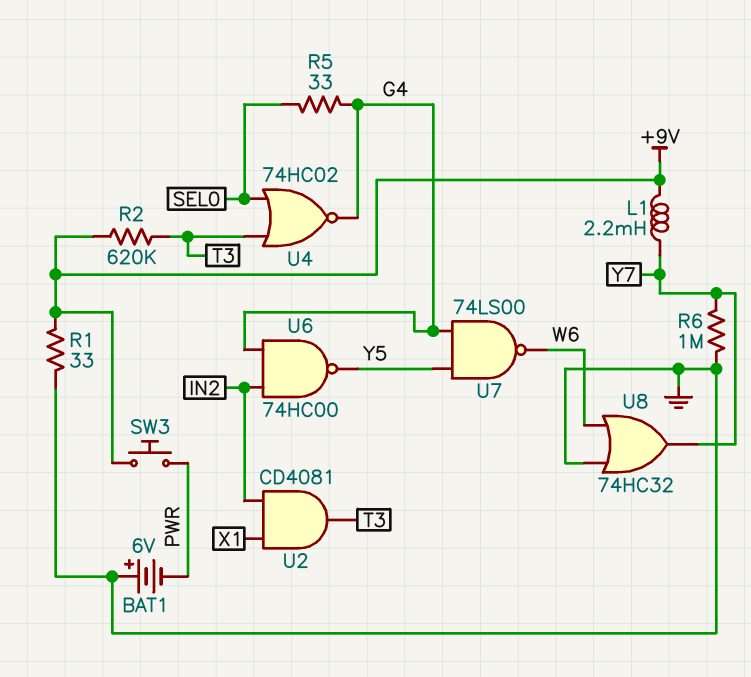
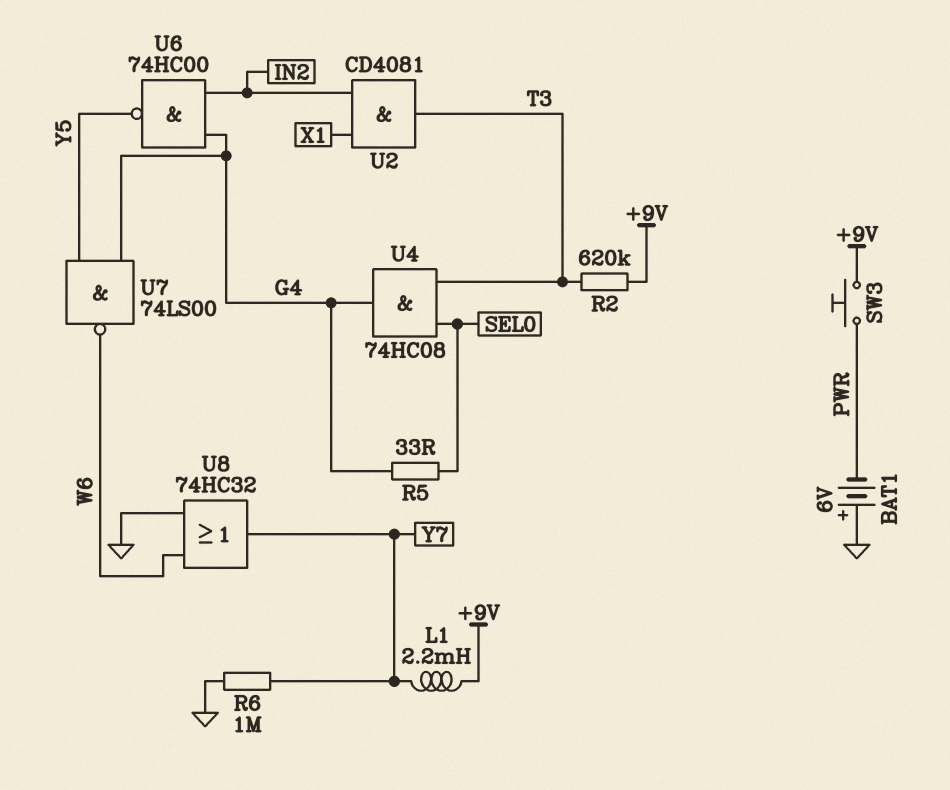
R1: 33 (+9V, GND) -> none
U4: NOR 74HC02 (in SEL0, in T3, out G4) -> AND 74HC08 (in SEL0, in T3, out G4)

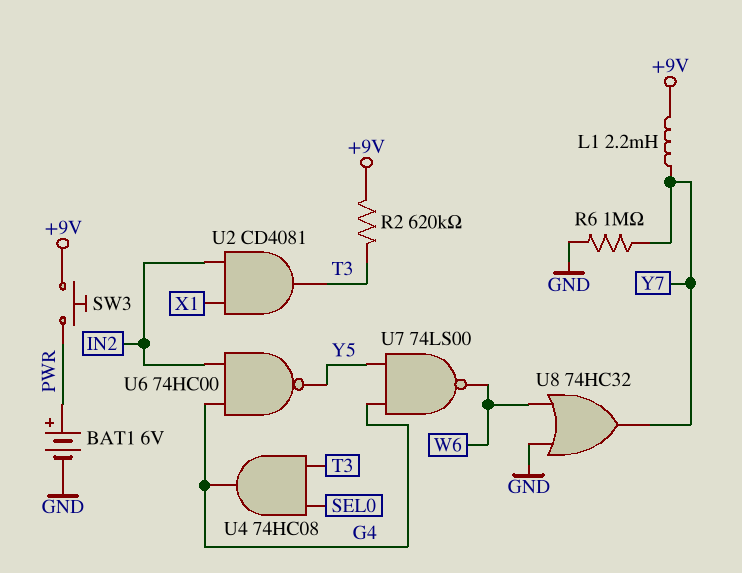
BAT1: 6V (plus GND, minus PWR) -> 6V (plus PWR, minus GND)
R5: 33 (G4, SEL0) -> none

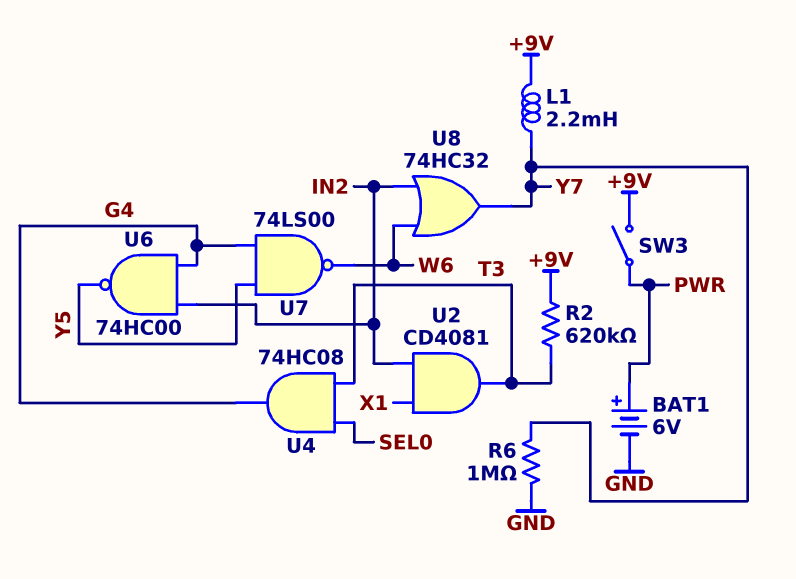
SW3: button (+9V, PWR) -> switch (+9V, PWR)
U8: OR 74HC32 (in GND, in W6, out Y7) -> OR 74HC32 (in IN2, in W6, out Y7)

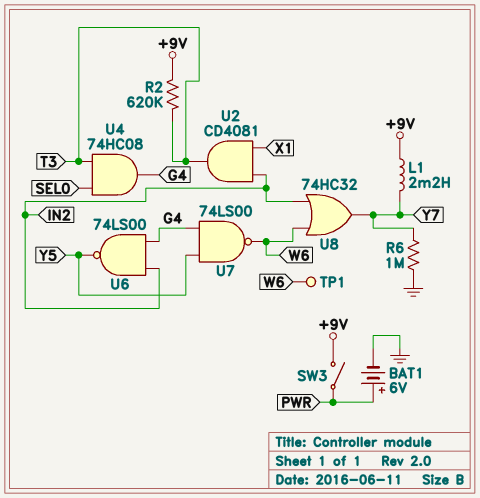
TP1: none -> test point (W6)
U6: NAND 74HC00 (in G4, in IN2, out Y5) -> NAND 74LS00 (in G4, in IN2, out Y5)

